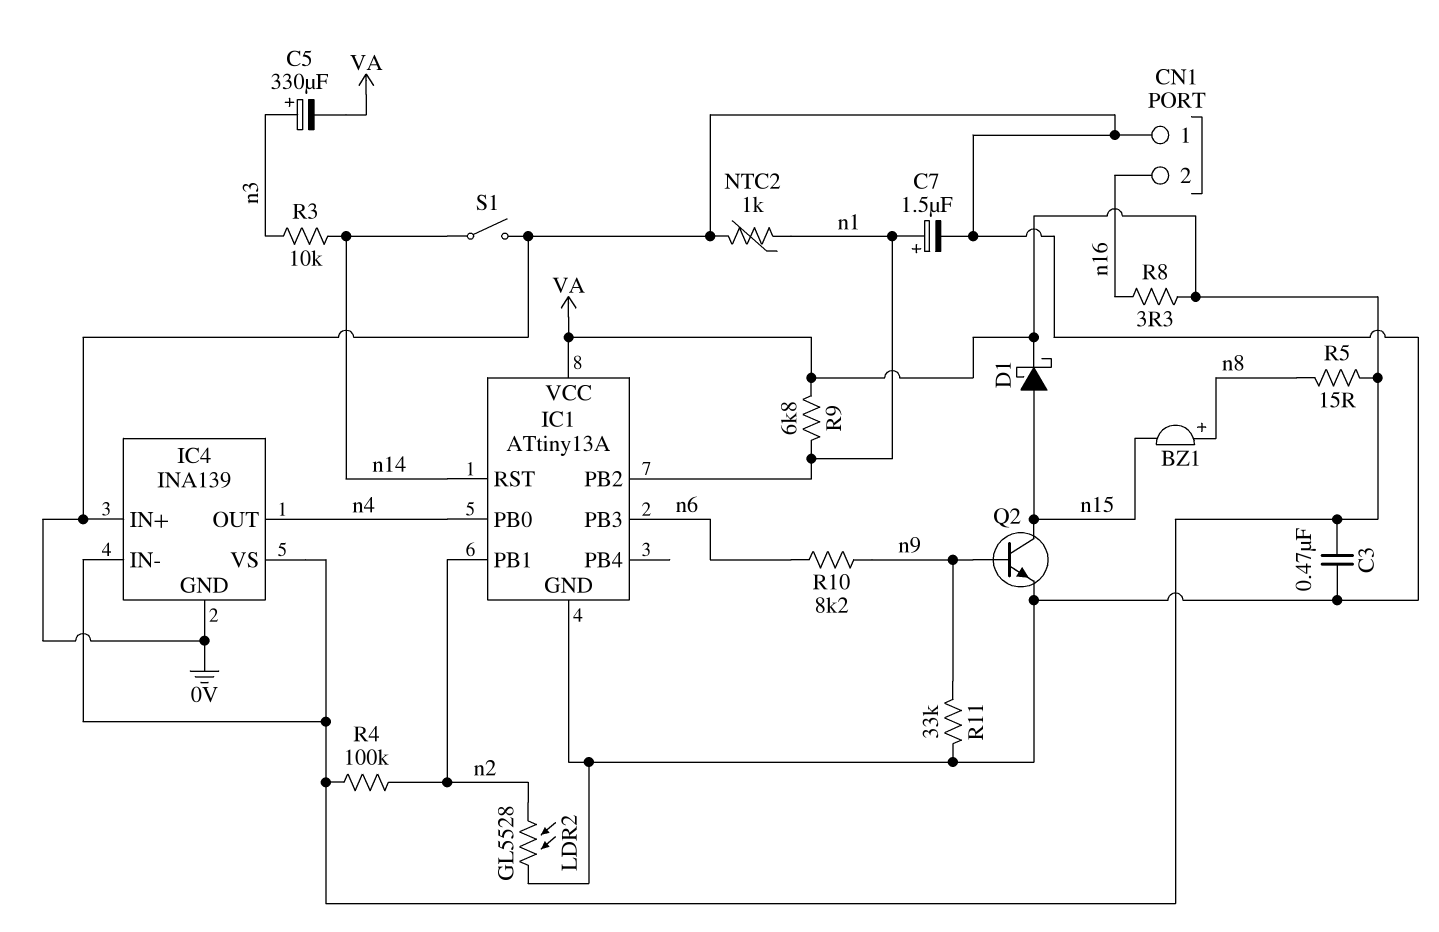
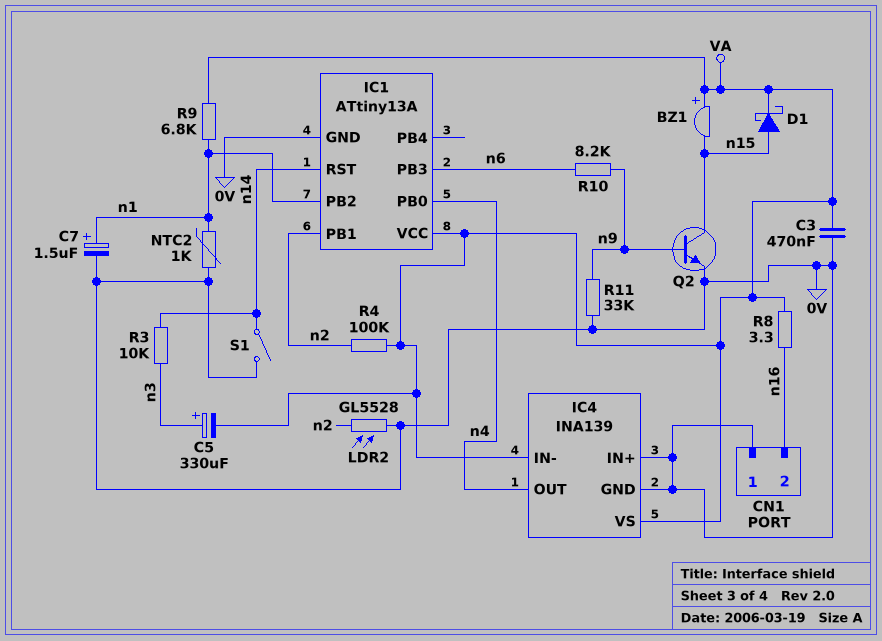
BZ1: buzzer (plus n8, minus n15) -> buzzer (plus VA, minus n15)
R5: 15 (VA, n8) -> none

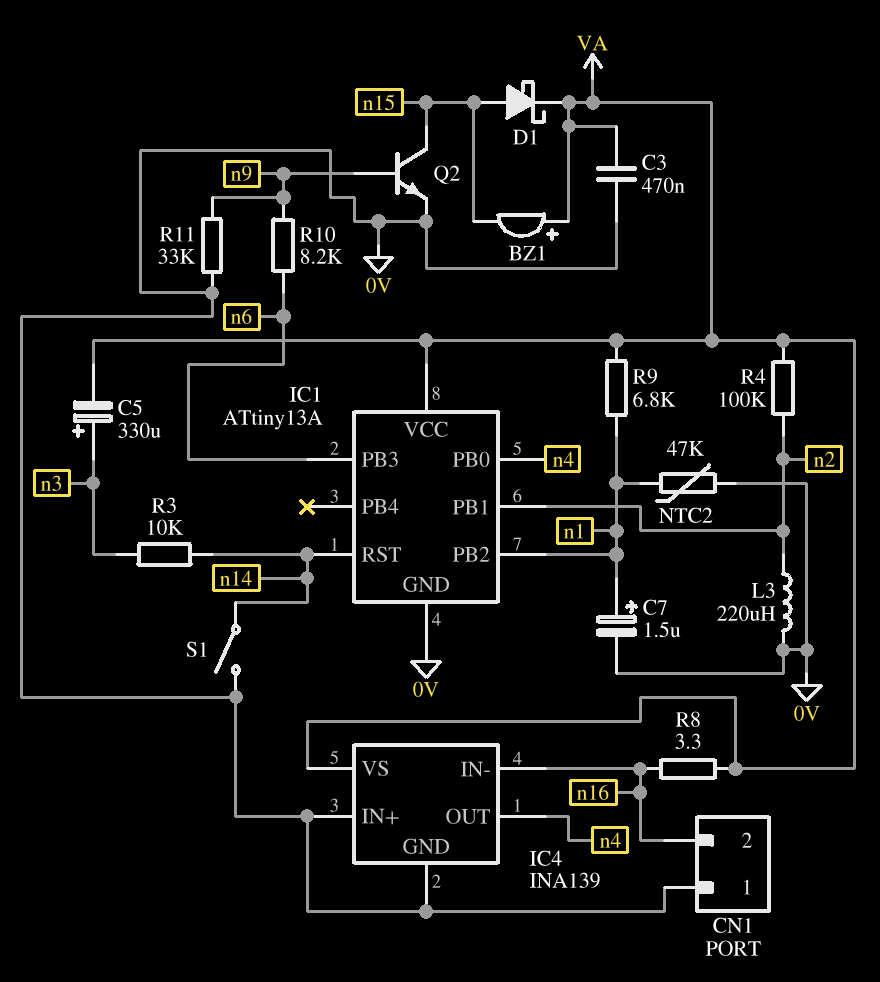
IC4 pin IN-: VA -> n16
L3: none -> 220uH (0V, n2)
LDR2: GL5528 (0V, n2) -> none
NTC2: 1k (0V, n1) -> 47k (0V, n1)

